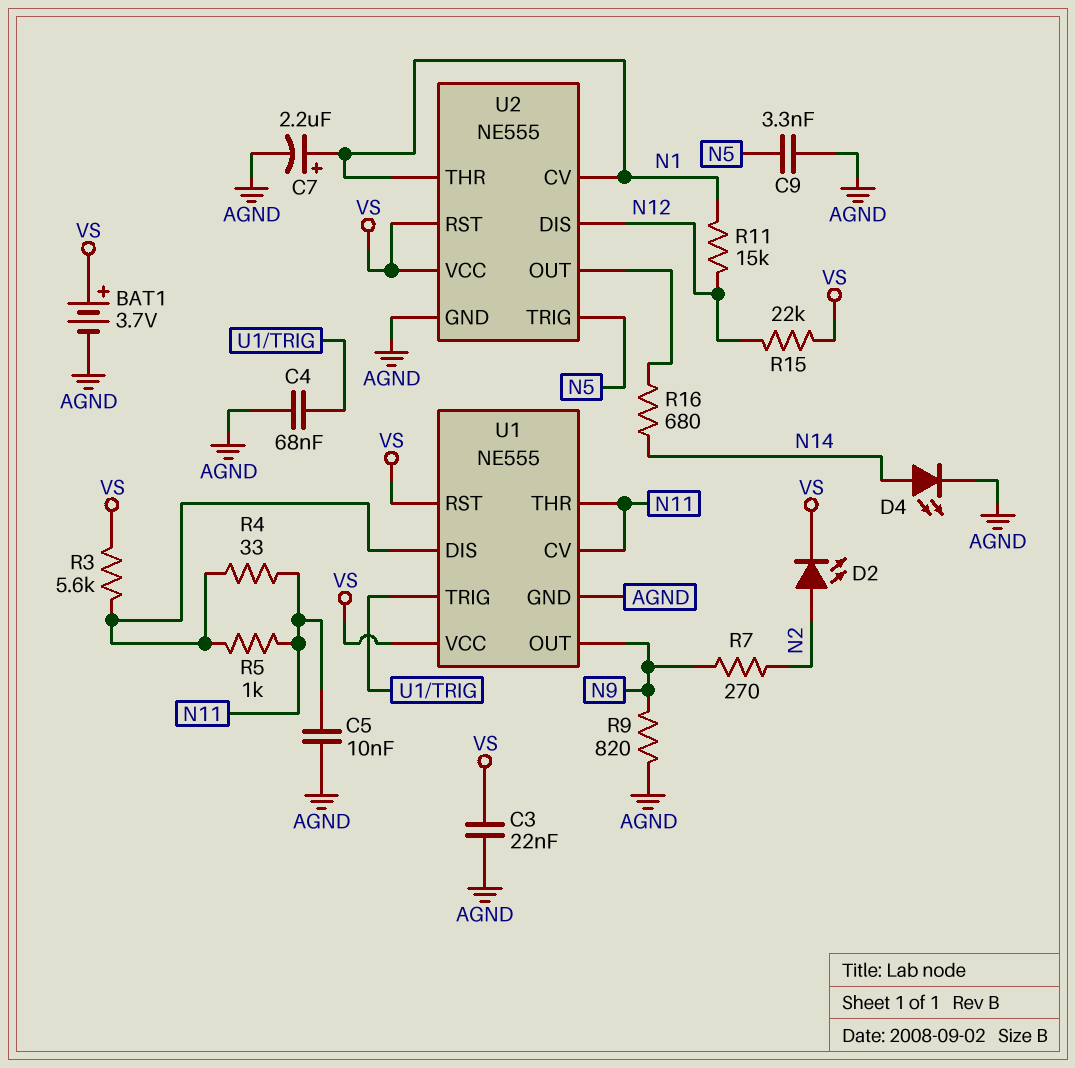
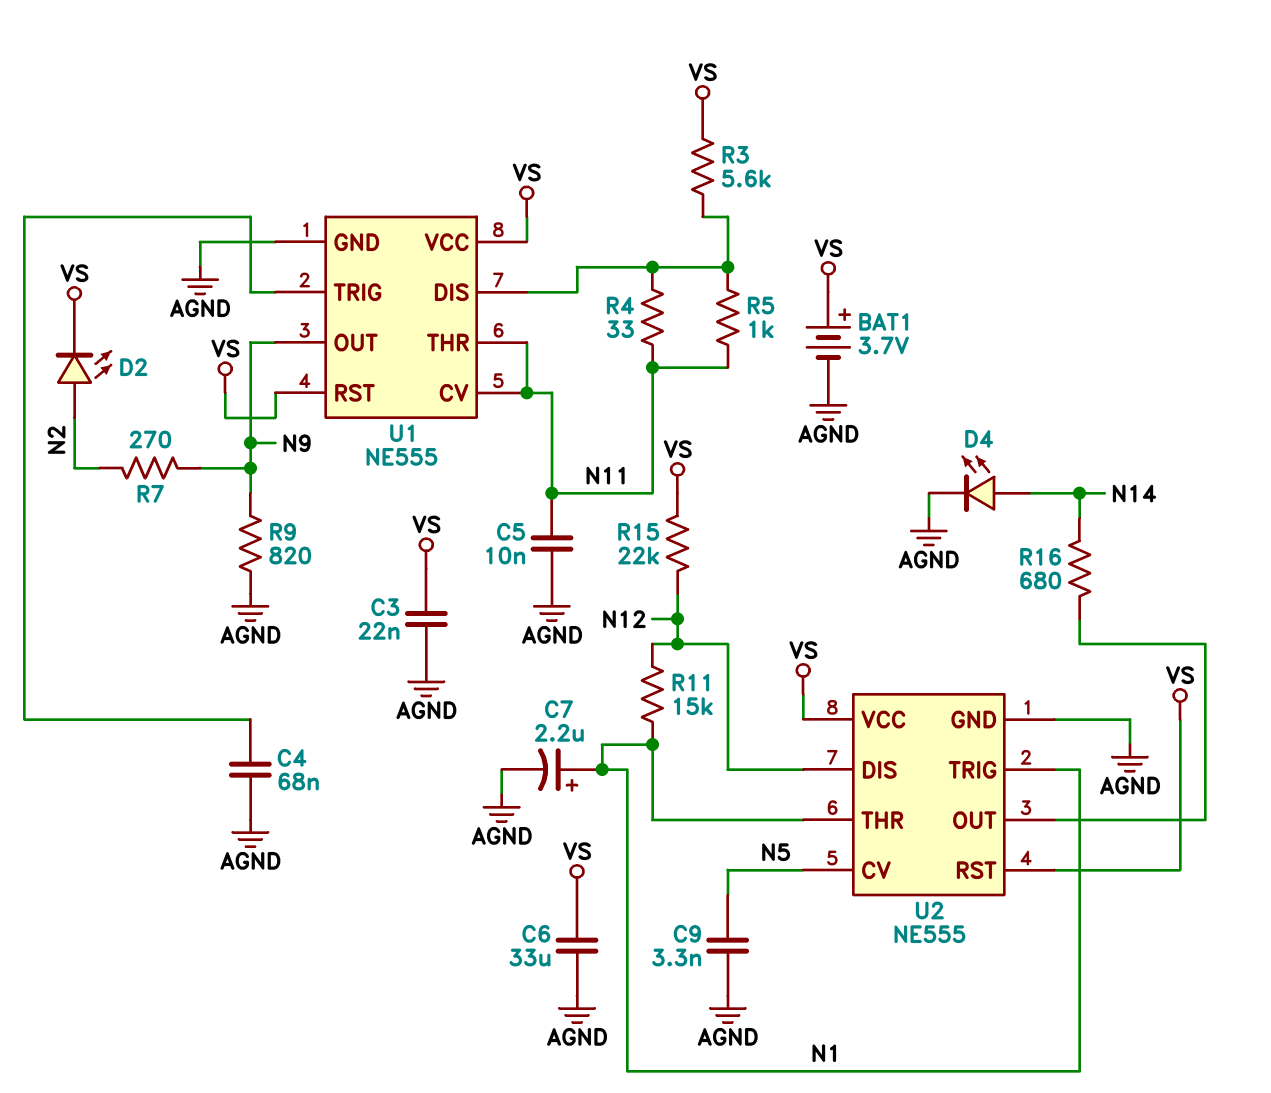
C6: none -> 33uF (AGND, VS)
U2 pin CV: N1 -> N5
U2 pin TRIG: N5 -> N1

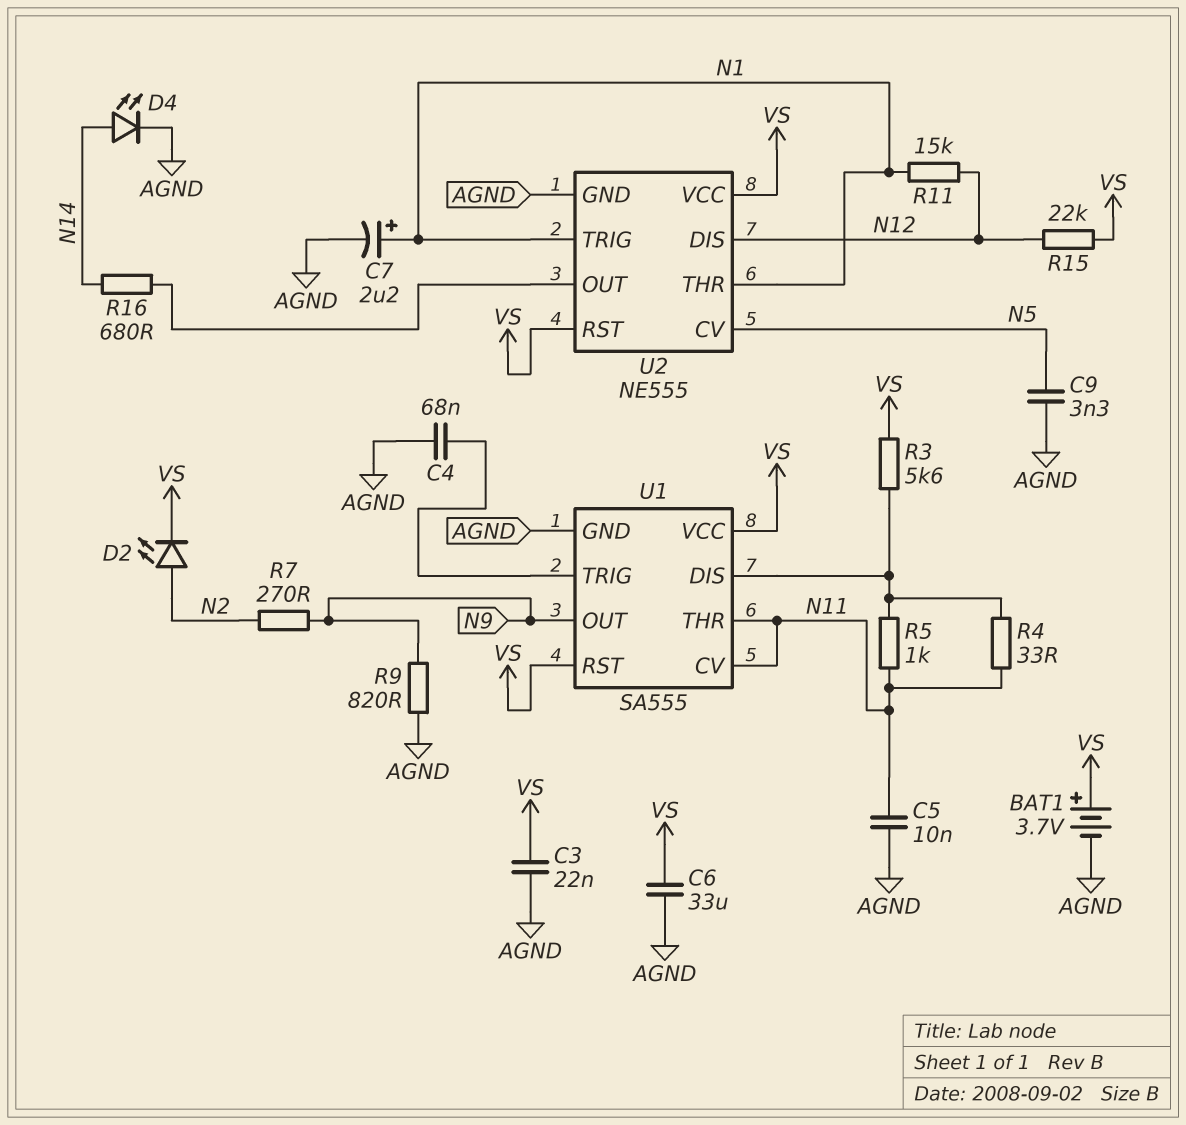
U1: NE555 -> SA555

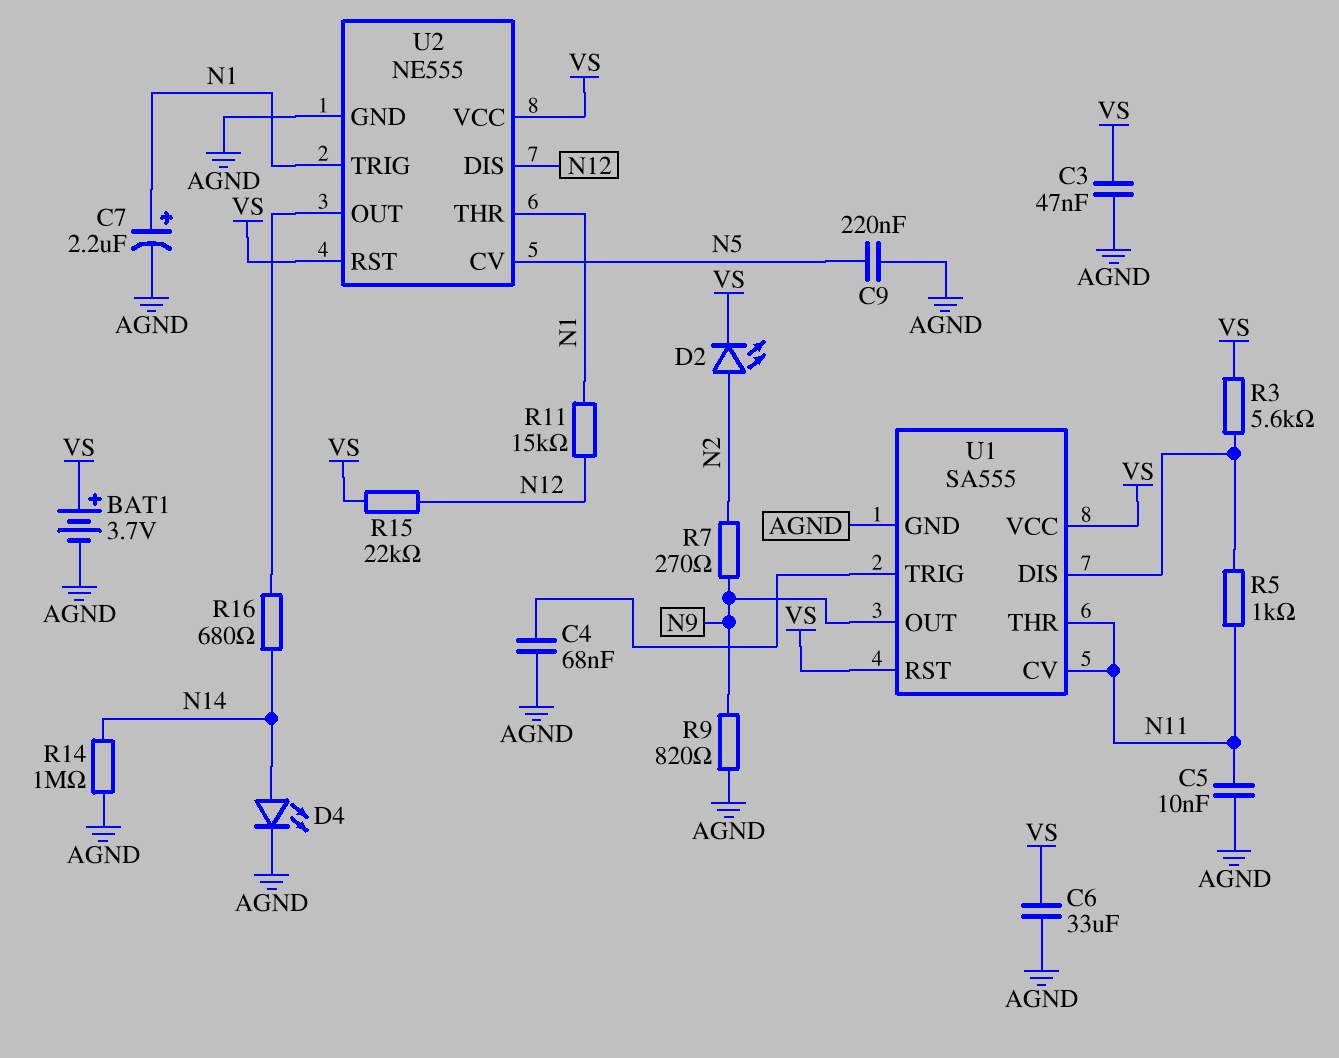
C3: 22nF (AGND, VS) -> 47nF (AGND, VS)
C9: 3.3nF (AGND, N5) -> 220nF (AGND, N5)
R4: 33 (N11, U1/DIS) -> none
R14: none -> 1M (AGND, N14)

